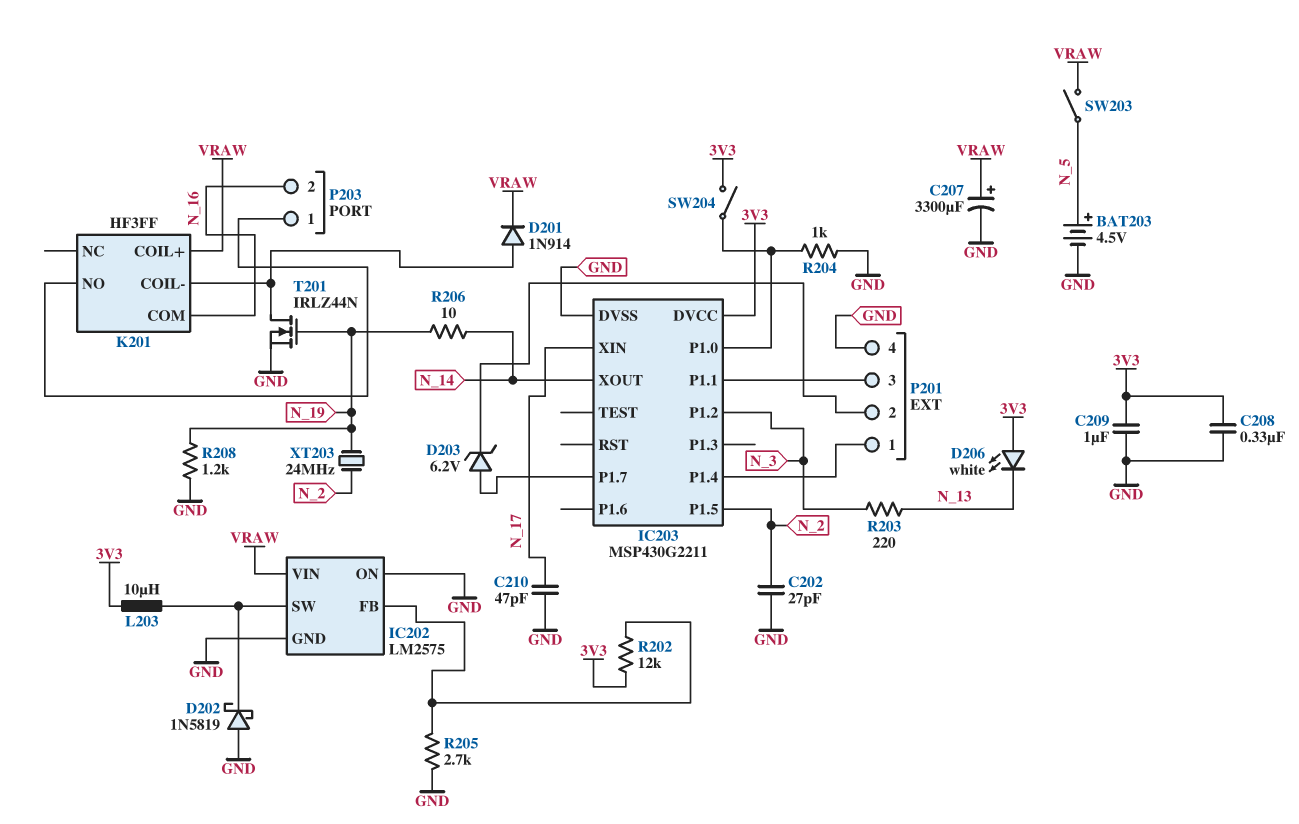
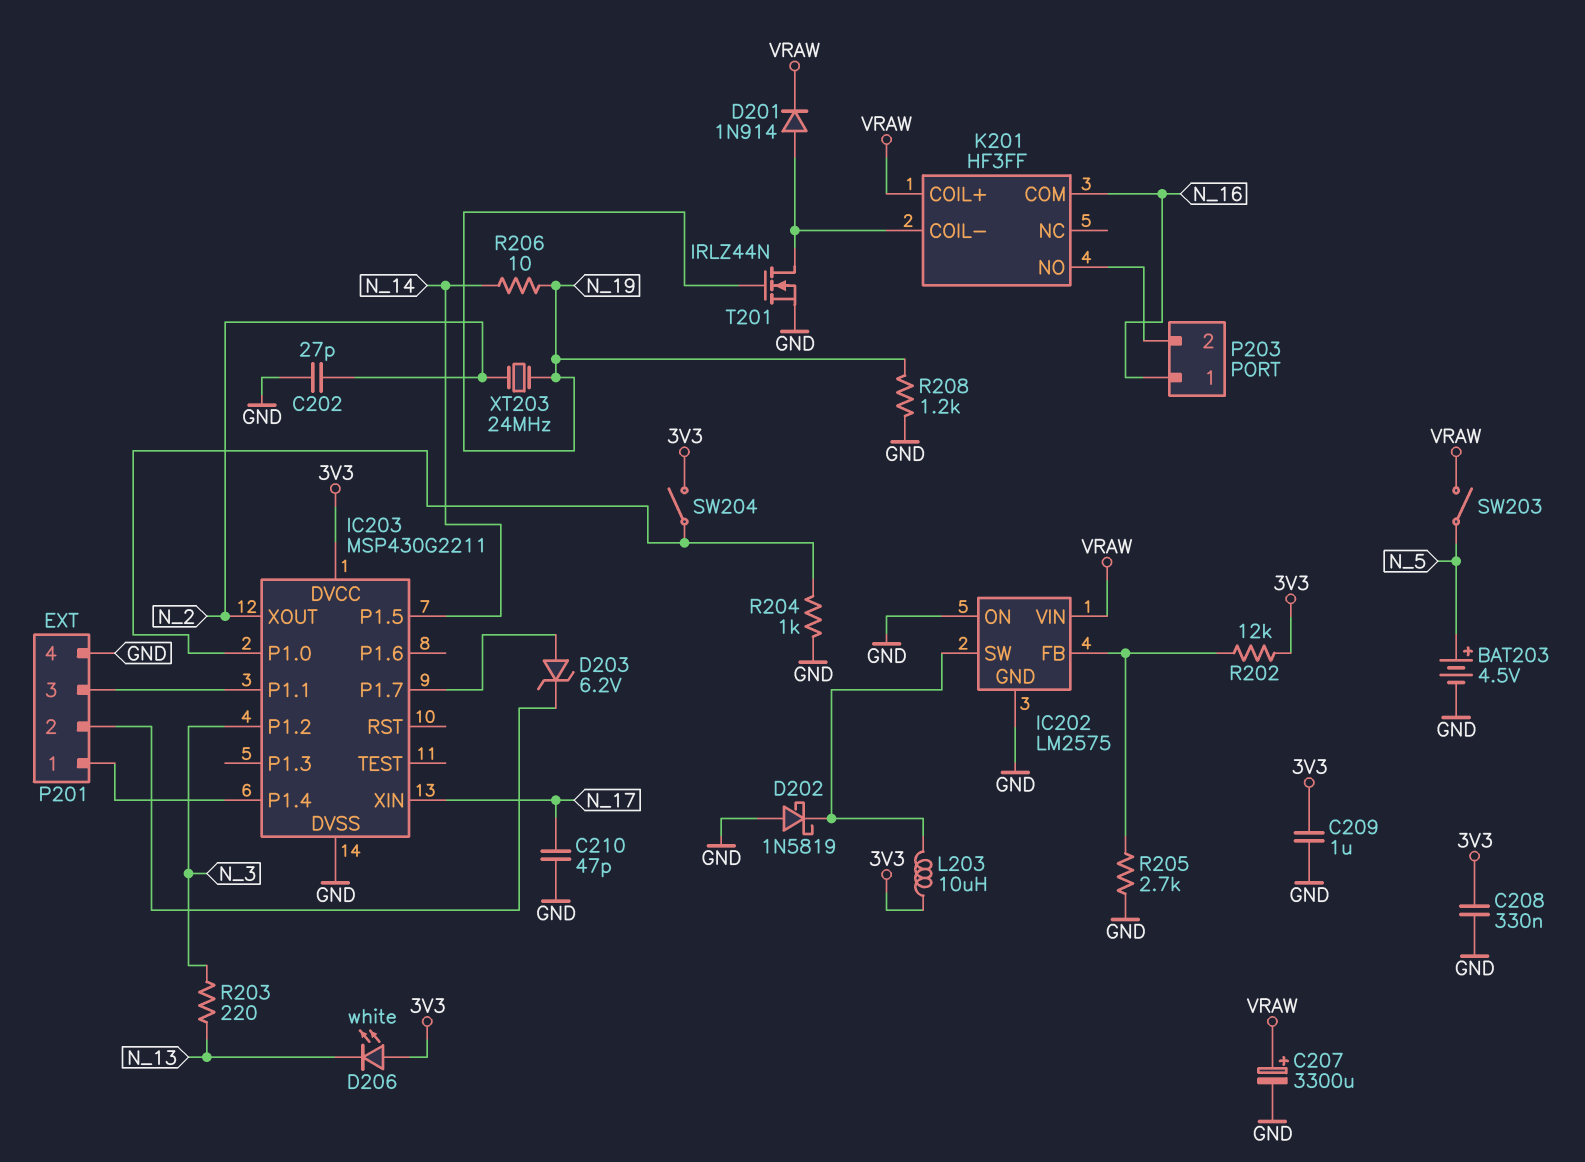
IC203 pin P1.5: N_2 -> N_14
IC203 pin XOUT: N_14 -> N_2
P203 pin 1: K201/NO -> N_16
P203 pin 2: N_16 -> K201/NO

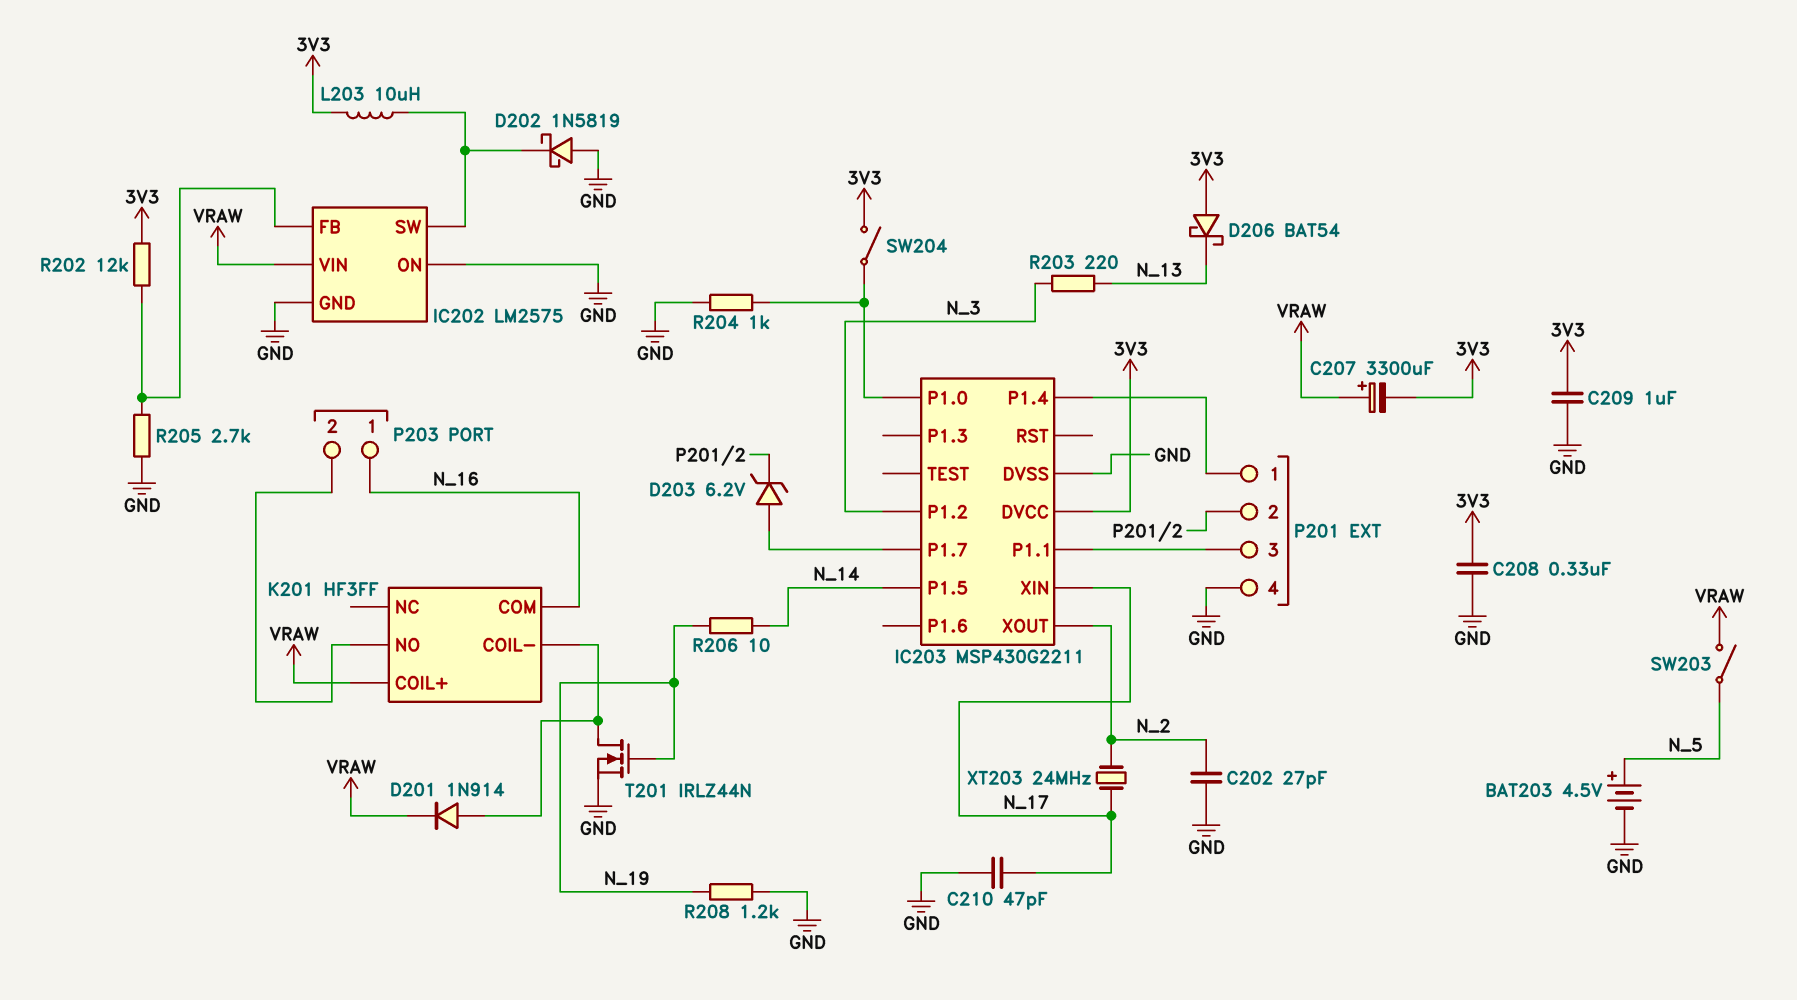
C207: 3300uF (plus VRAW, minus GND) -> 3300uF (plus VRAW, minus 3V3)
D206: LED white (A 3V3, K N_13) -> schottky BAT54 (A 3V3, K N_13)
XT203: 24MHz (N_2, N_19) -> 24MHz (N_2, N_17)

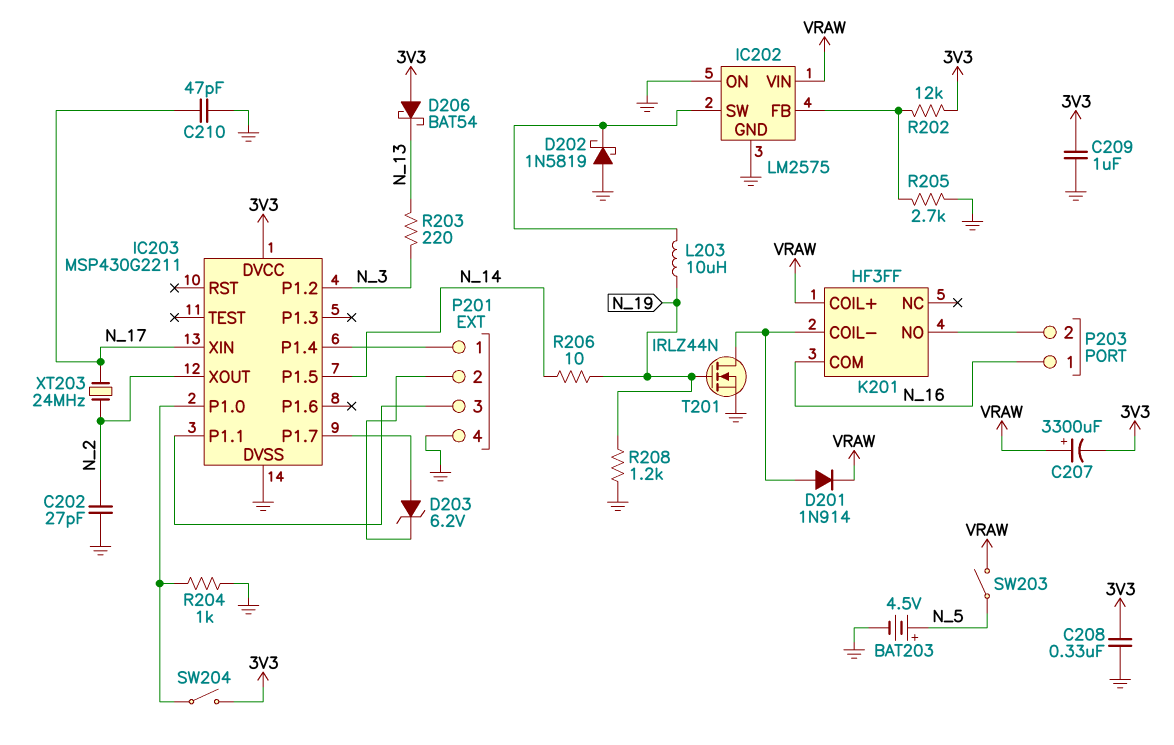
L203: 10uH (3V3, IC202/SW) -> 10uH (IC202/SW, N_19)

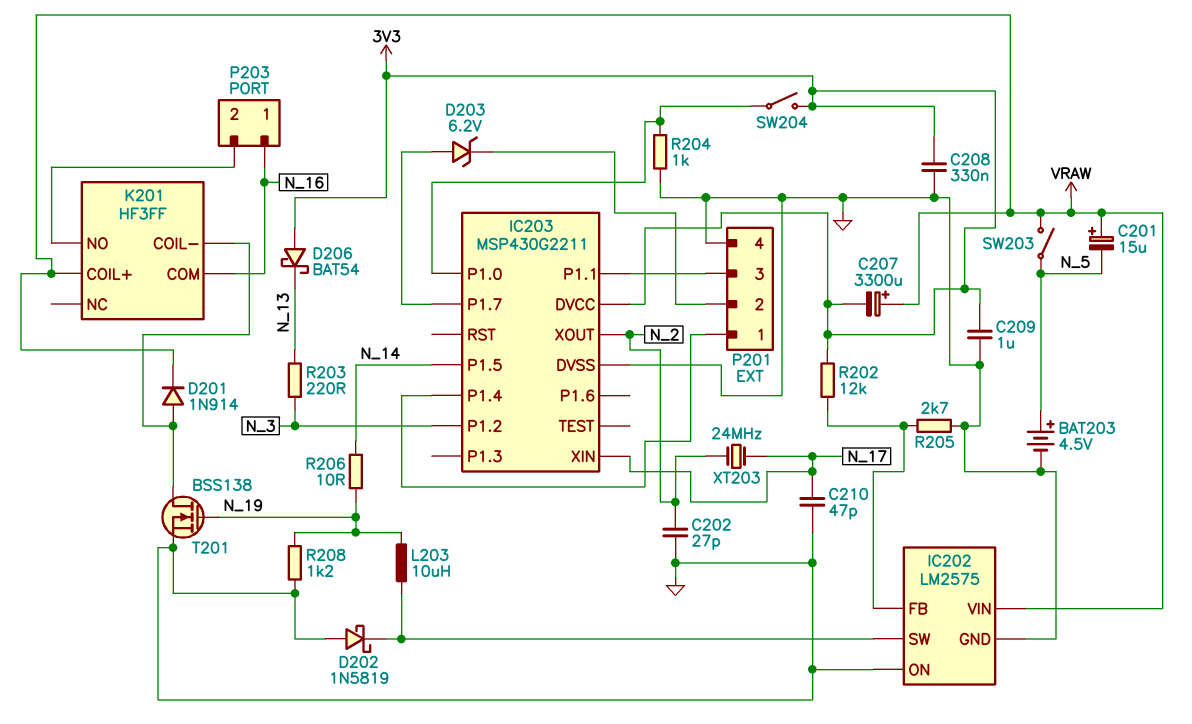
C201: none -> 15uF (plus VRAW, minus N_5)
T201: NMOS IRLZ44N (G N_19, D K201/COIL-, S GND) -> NMOS BSS138 (G N_19, D K201/COIL-, S GND)

